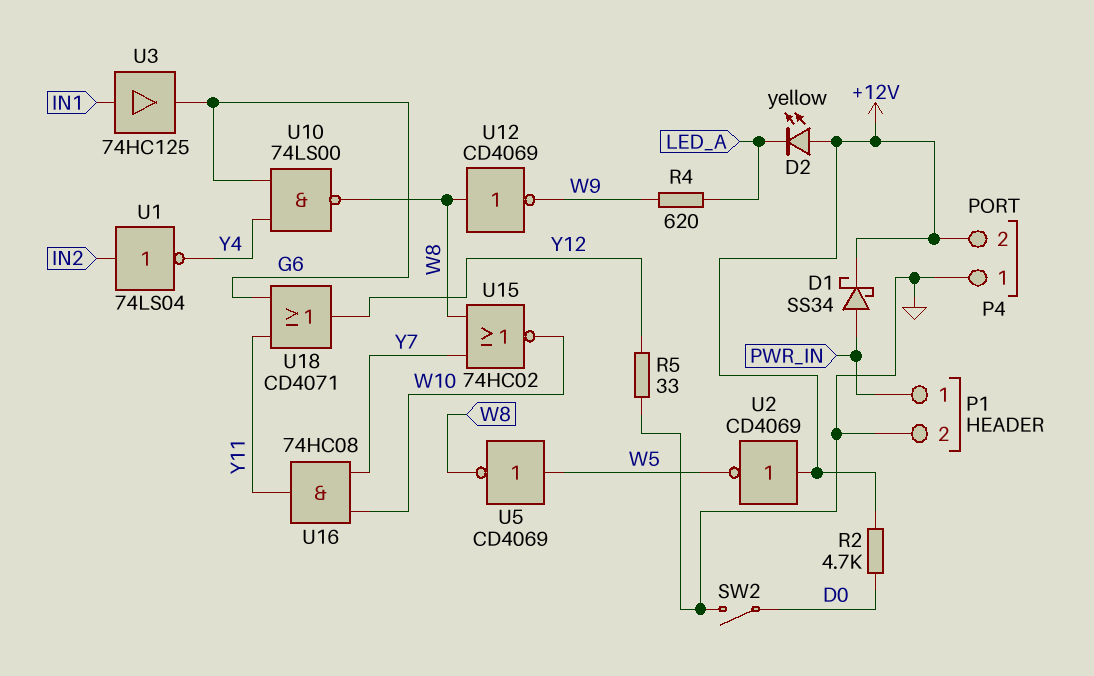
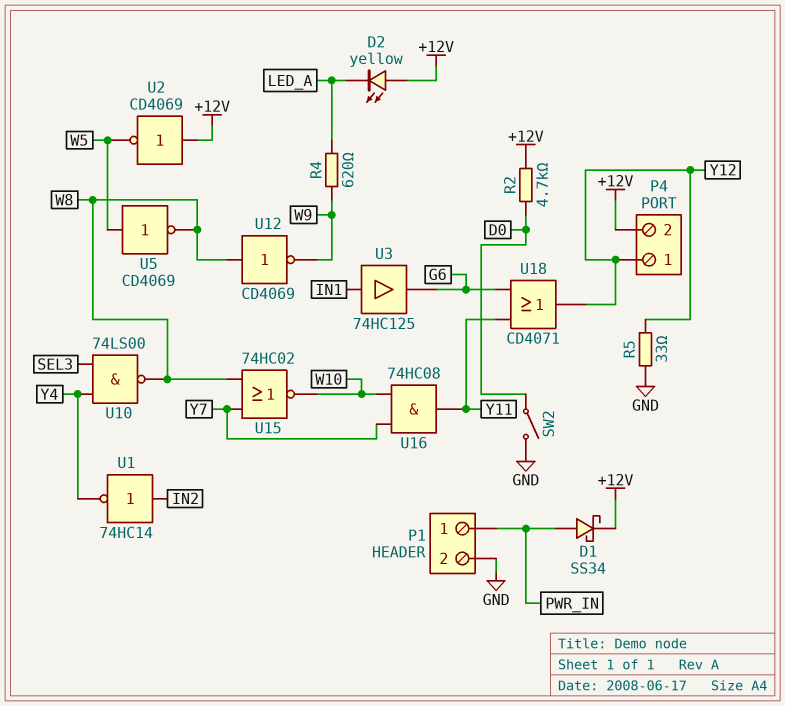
P4 pin 1: GND -> Y12
U1: NOT 74LS04 (in IN2, out Y4) -> NOT 74HC14 (in IN2, out Y4)
U10: NAND 74LS00 (in G6, in Y4, out W8) -> NAND 74LS00 (in SEL3, in Y4, out W8)

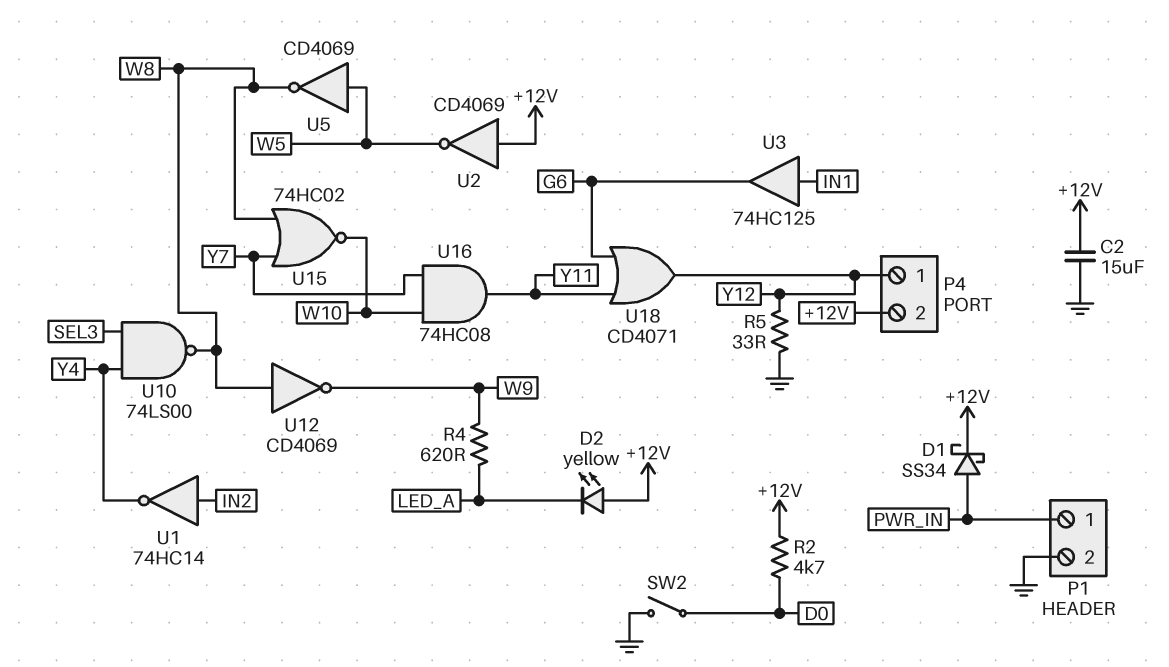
C2: none -> 15uF (+12V, GND)

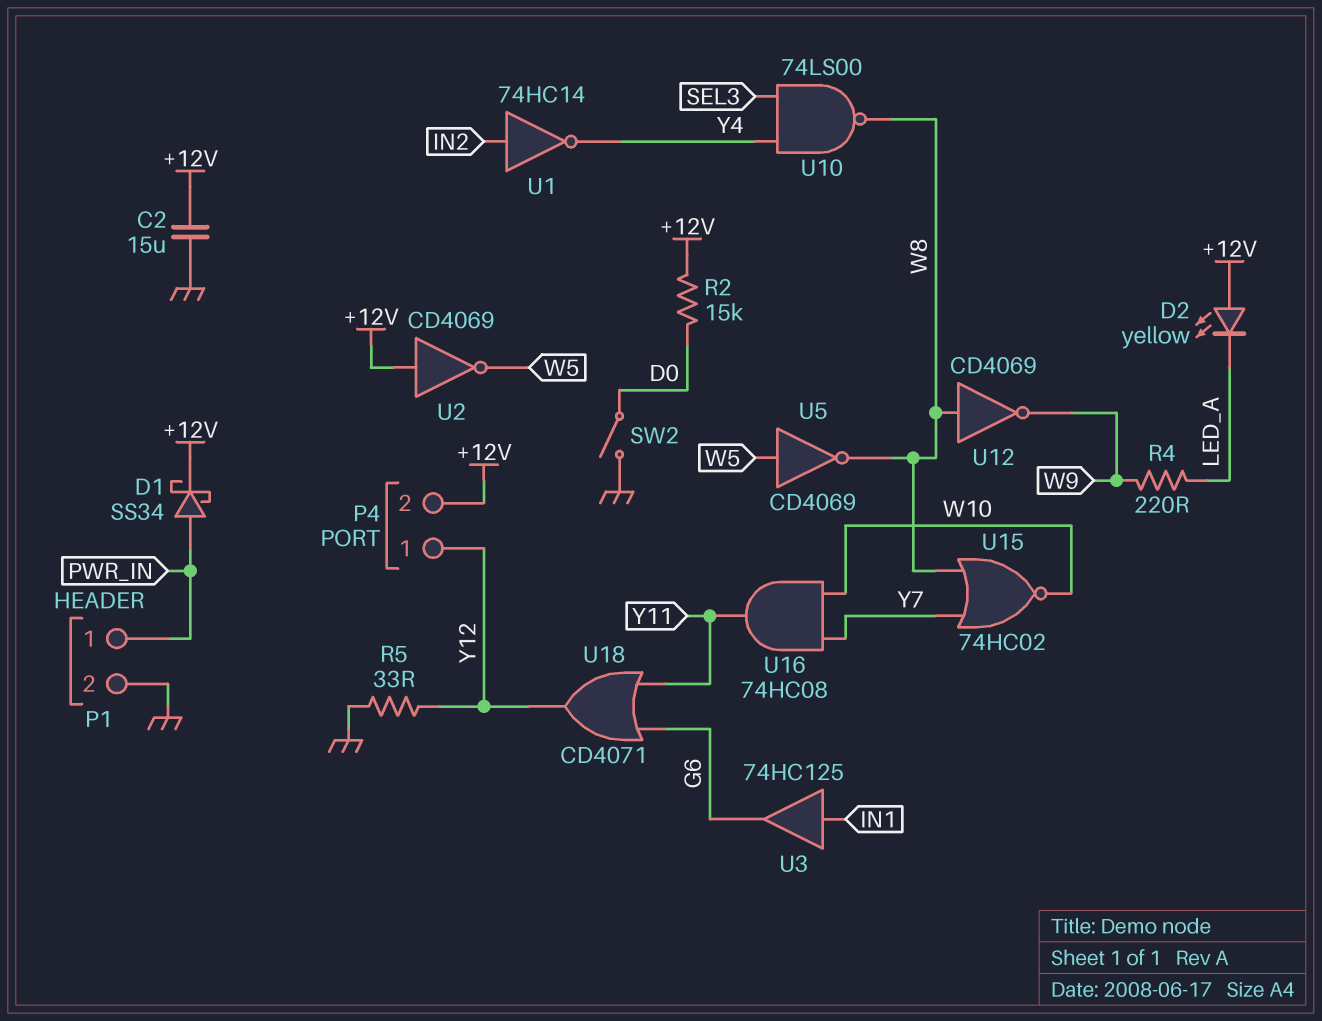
R2: 4.7k (+12V, D0) -> 15k (+12V, D0)
R4: 620 (LED_A, W9) -> 220 (LED_A, W9)

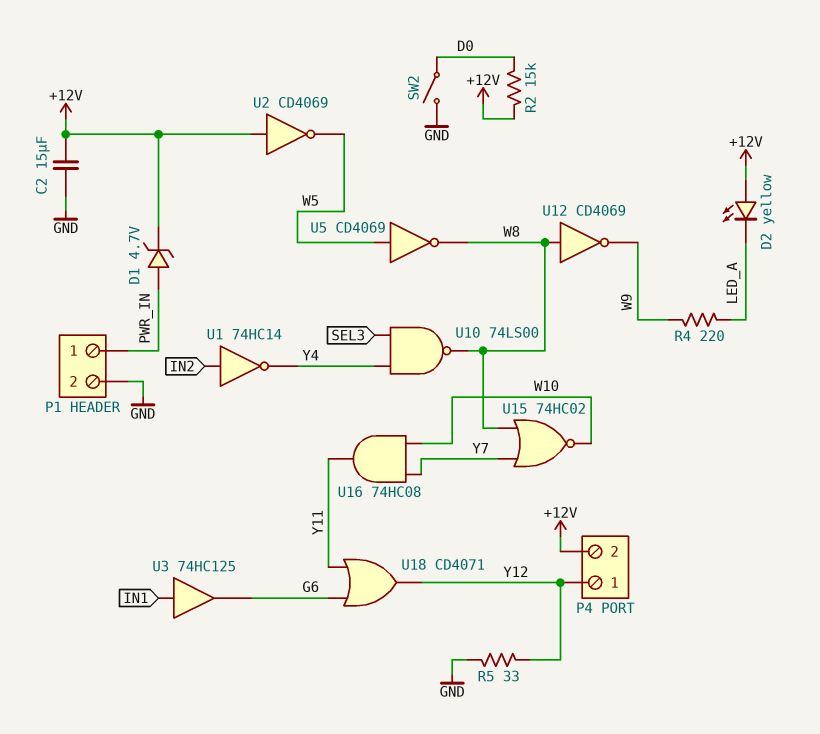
D1: schottky SS34 (A PWR_IN, K +12V) -> zener 4.7V (A PWR_IN, K +12V)

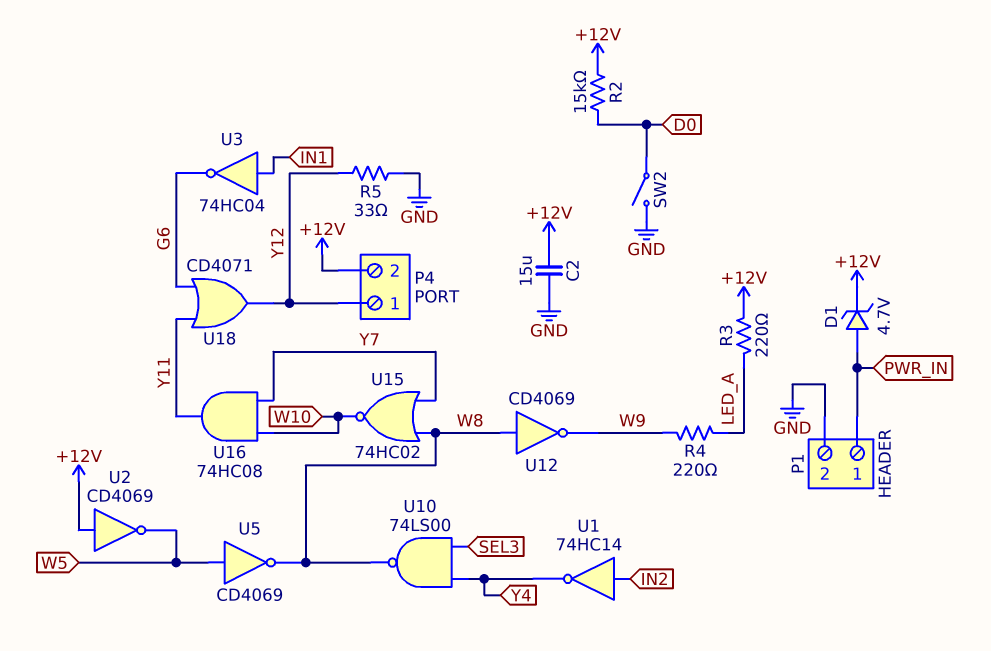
D2: LED yellow (A +12V, K LED_A) -> none
R3: none -> 220 (+12V, LED_A)
U3: buffer 74HC125 (in IN1, out G6) -> NOT 74HC04 (in IN1, out G6)

